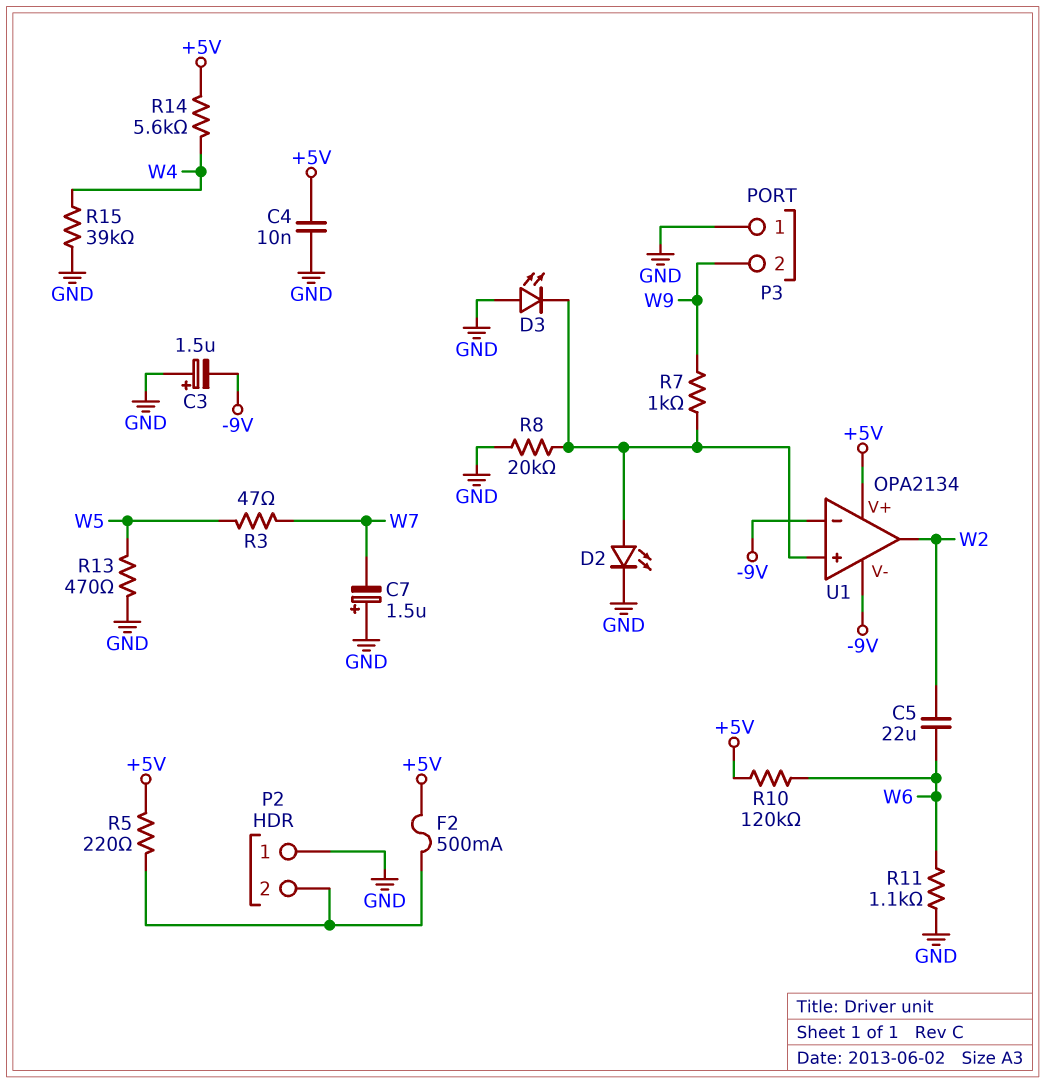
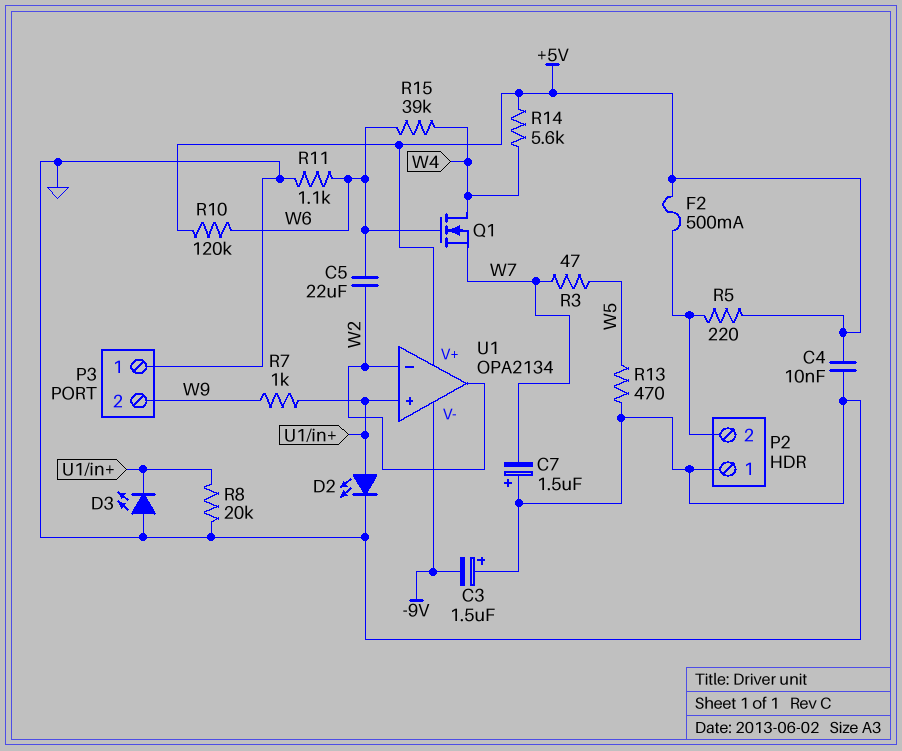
Q1: none -> NMOS (G W6, D W4, S W7)
R15: 39k (GND, W4) -> 39k (W4, W6)
U1 pin in-: -9V -> W2

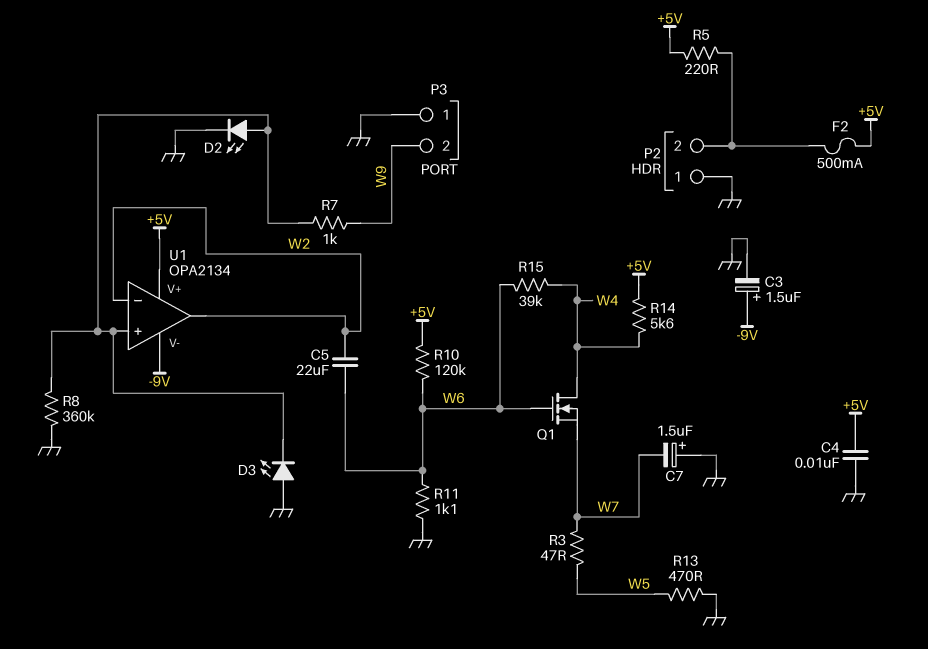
C3: 1.5uF (plus GND, minus -9V) -> 1.5uF (plus -9V, minus GND)
R8: 20k (GND, U1/in+) -> 360k (GND, U1/in+)

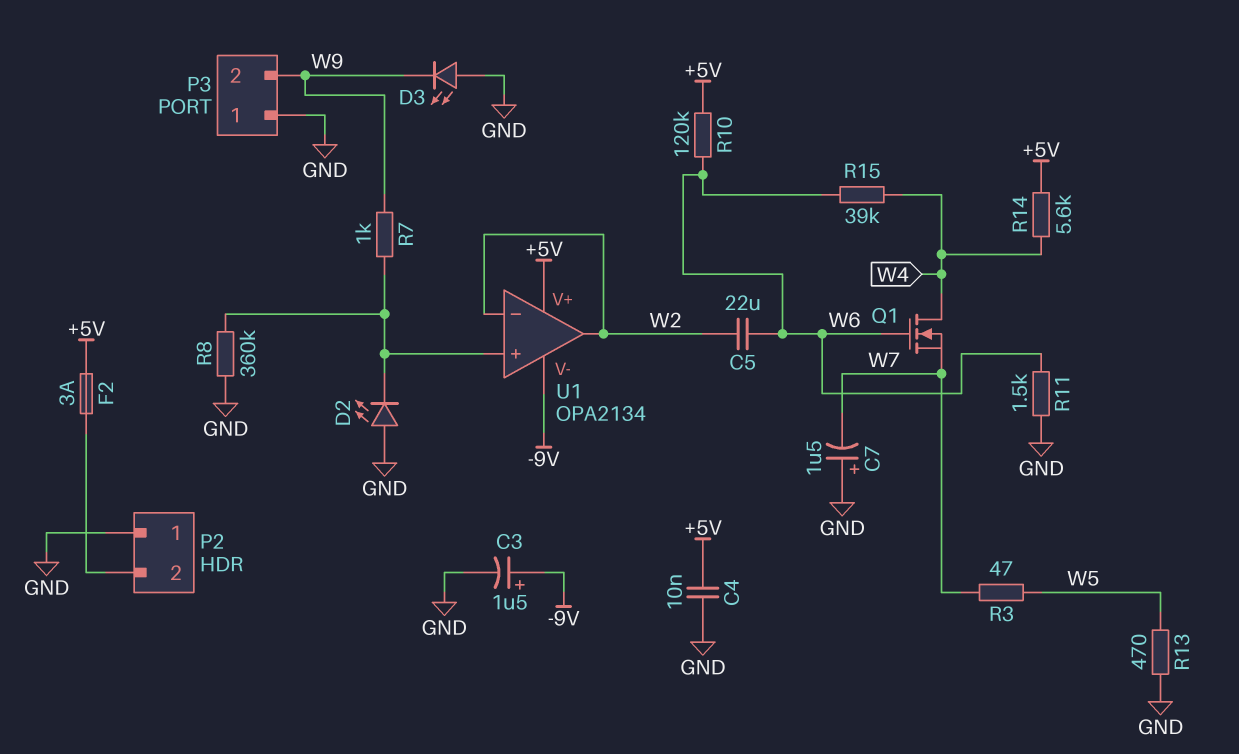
D2: LED (A U1/in+, K GND) -> LED (A GND, K U1/in+)
D3: LED (A GND, K U1/in+) -> LED (A GND, K W9)
F2: 500mA (+5V, P2/2) -> 3A (+5V, P2/2)
R5: 220 (+5V, P2/2) -> none
R11: 1.1k (GND, W6) -> 1.5k (GND, W6)

